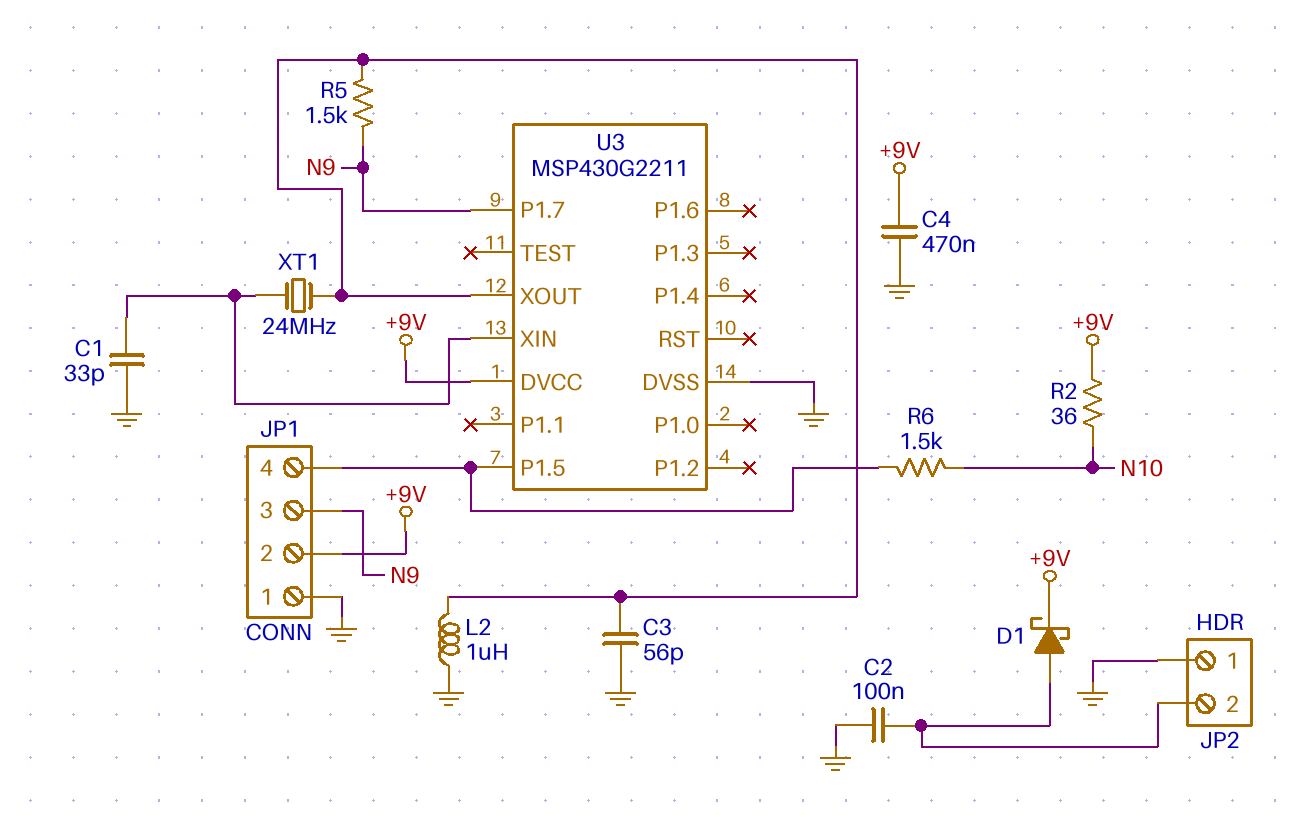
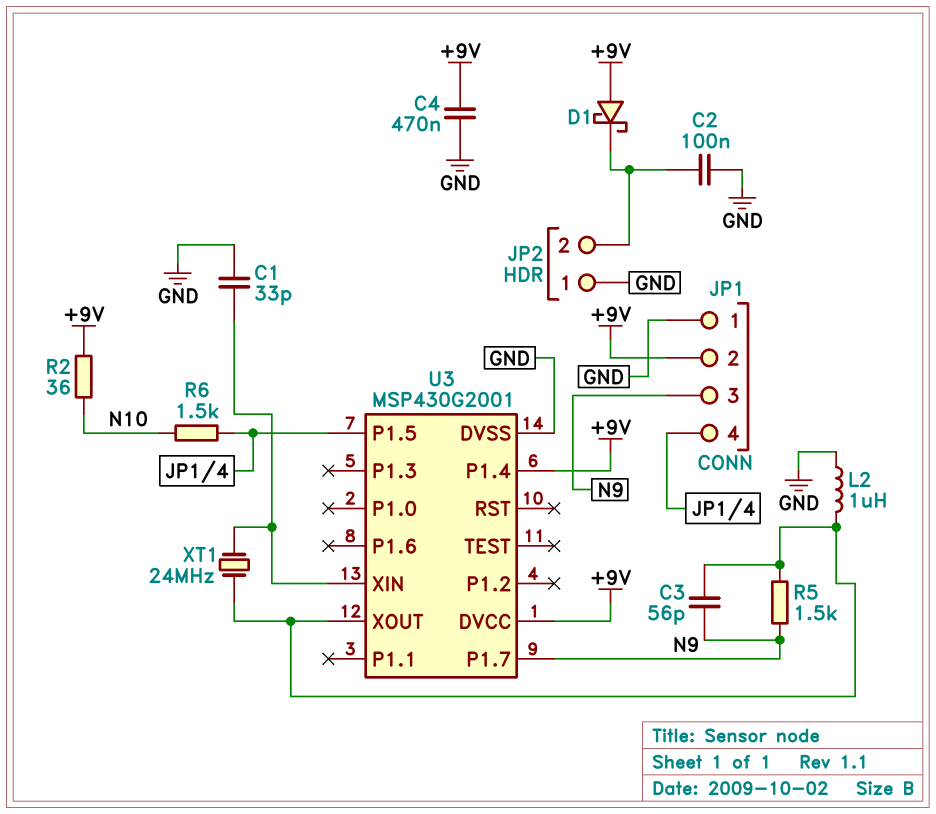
C3: 56pF (GND, U3/XOUT) -> 56pF (N9, U3/XOUT)
D1: schottky (A JP2/2, K +9V) -> schottky (A +9V, K JP2/2)
U3: MSP430G2211 -> MSP430G2001
U3 pin P1.4: none -> +9V

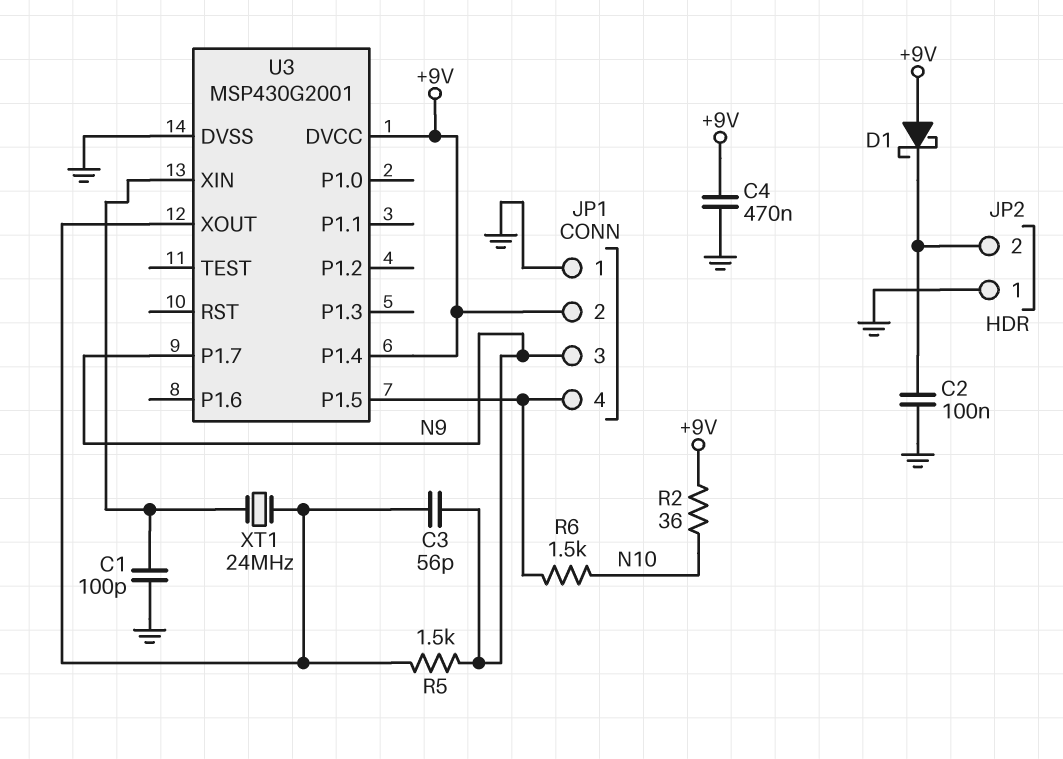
C1: 33pF (GND, U3/XIN) -> 100pF (GND, U3/XIN)
L2: 1uH (GND, U3/XOUT) -> none

